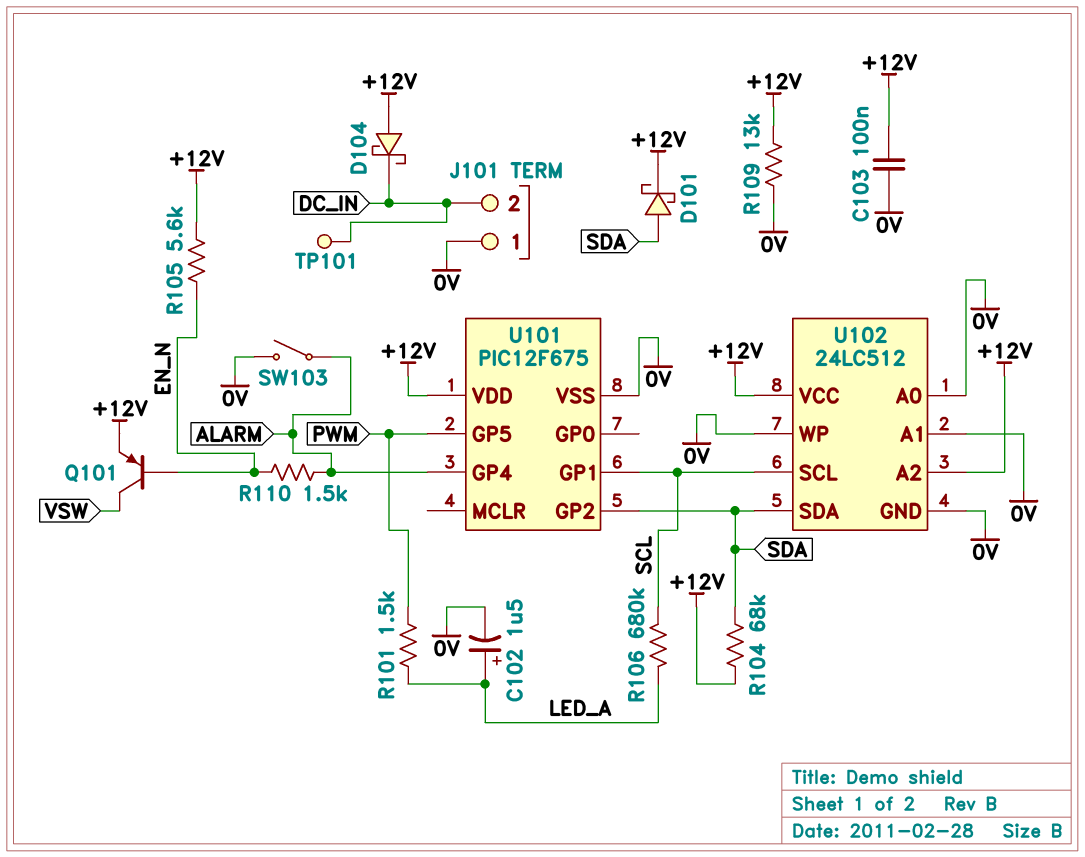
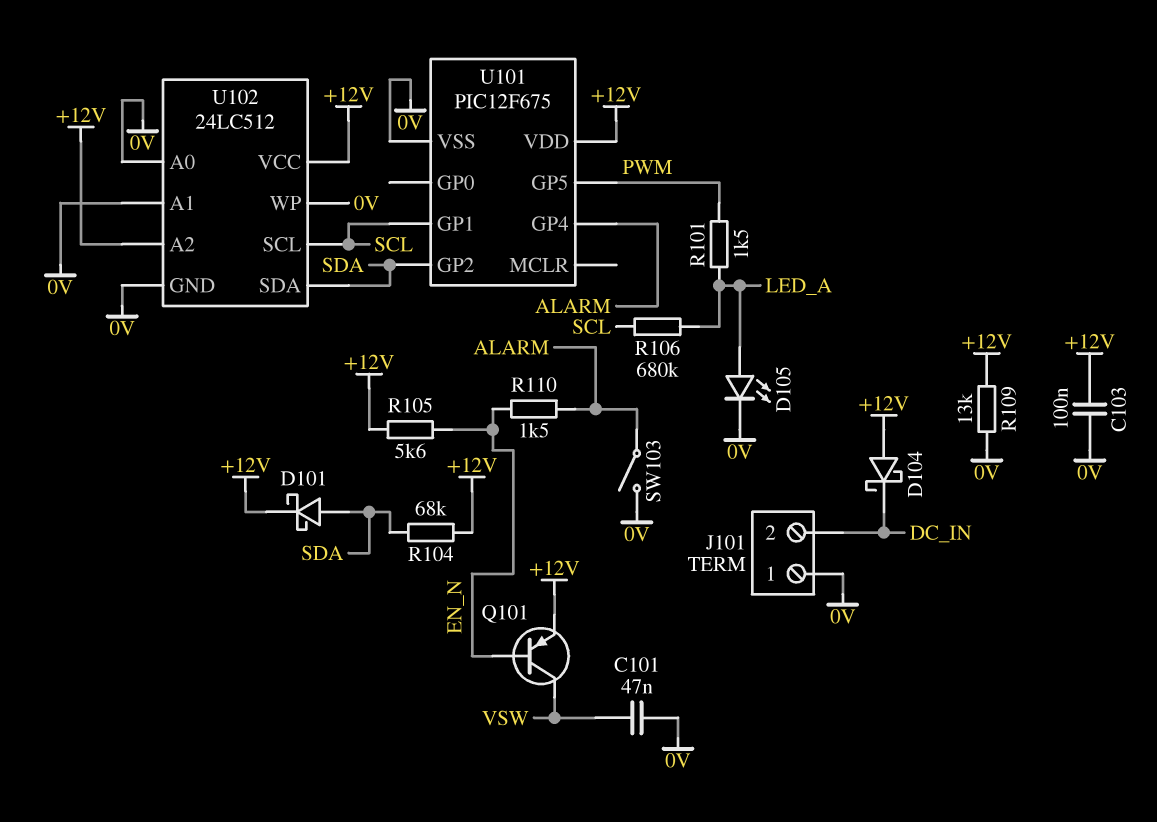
C101: none -> 47nF (0V, VSW)
C102: 1.5uF (plus LED_A, minus 0V) -> none
D105: none -> LED (A LED_A, K 0V)
TP101: test point (DC_IN) -> none

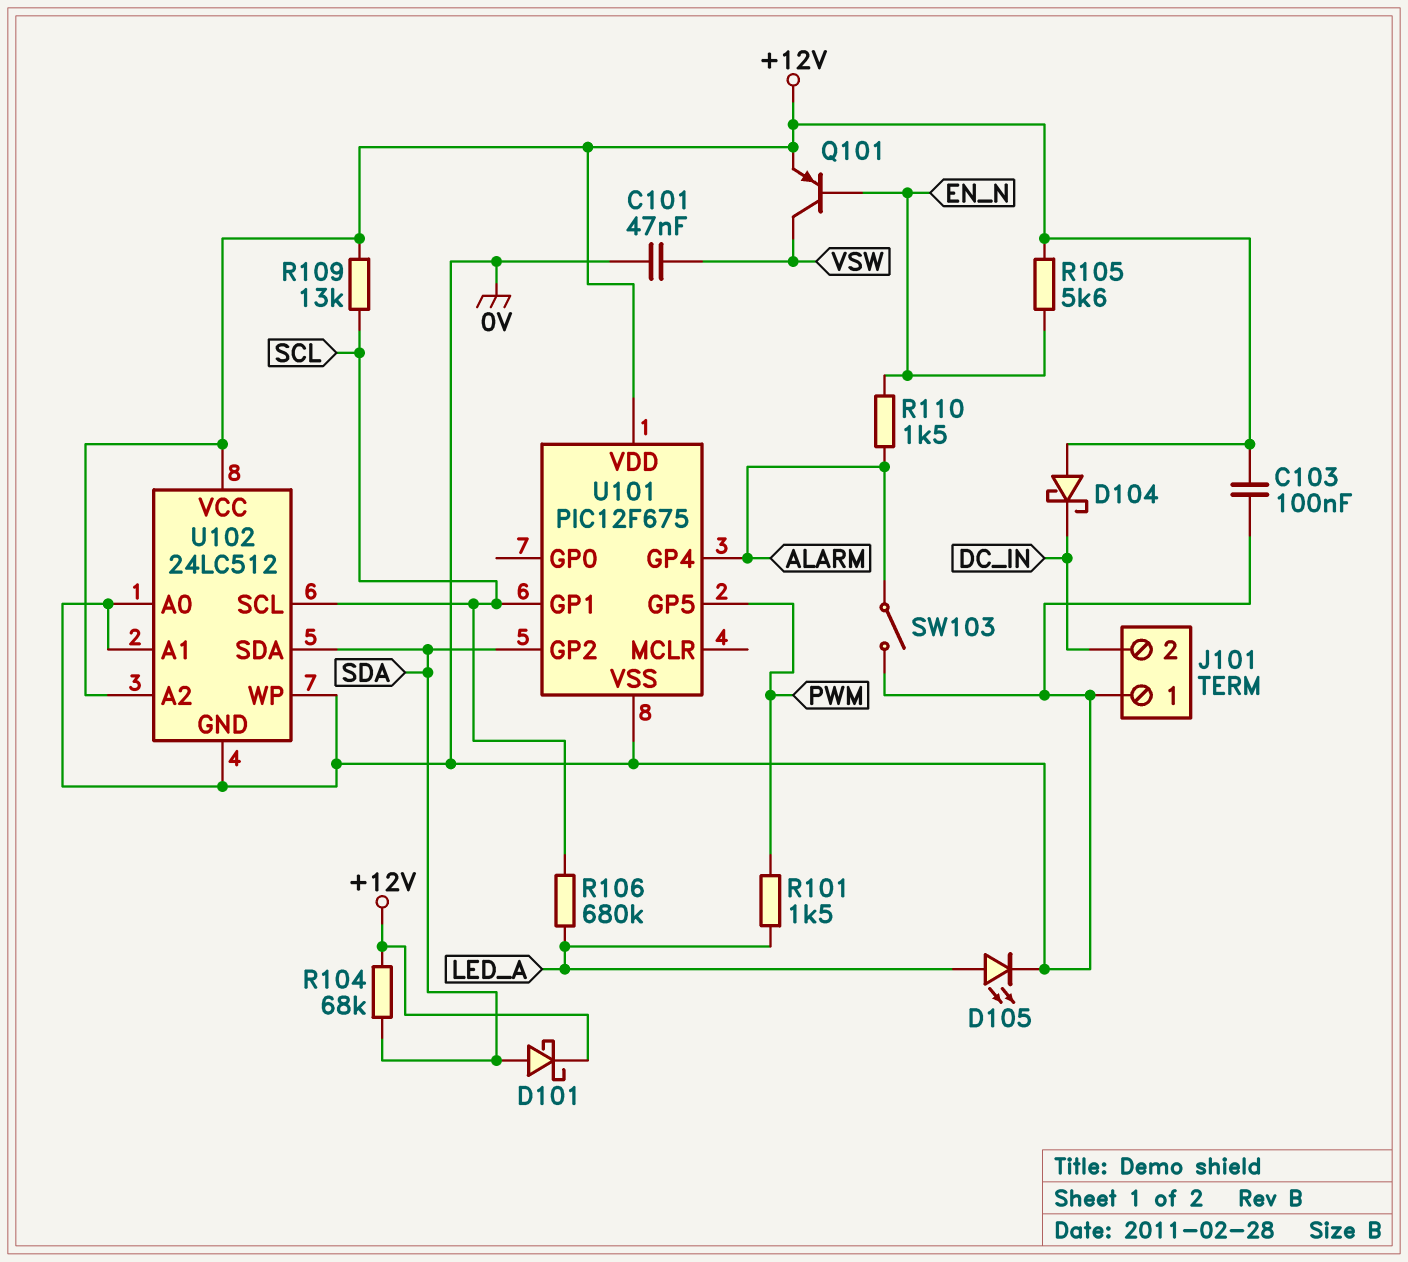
R109: 13k (+12V, 0V) -> 13k (+12V, SCL)

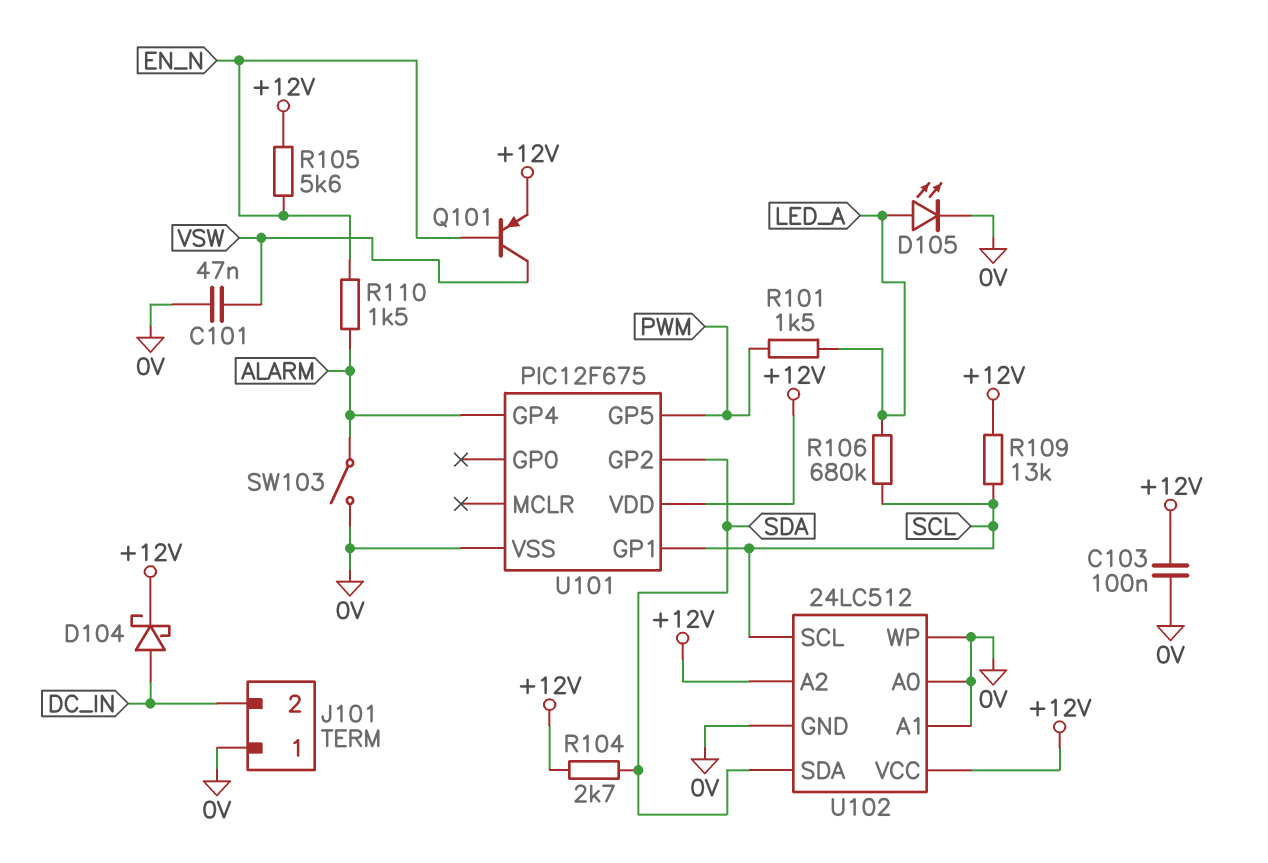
D101: schottky (A SDA, K +12V) -> none
D104: schottky (A +12V, K DC_IN) -> schottky (A DC_IN, K +12V)
R104: 68k (+12V, SDA) -> 2.7k (+12V, SDA)

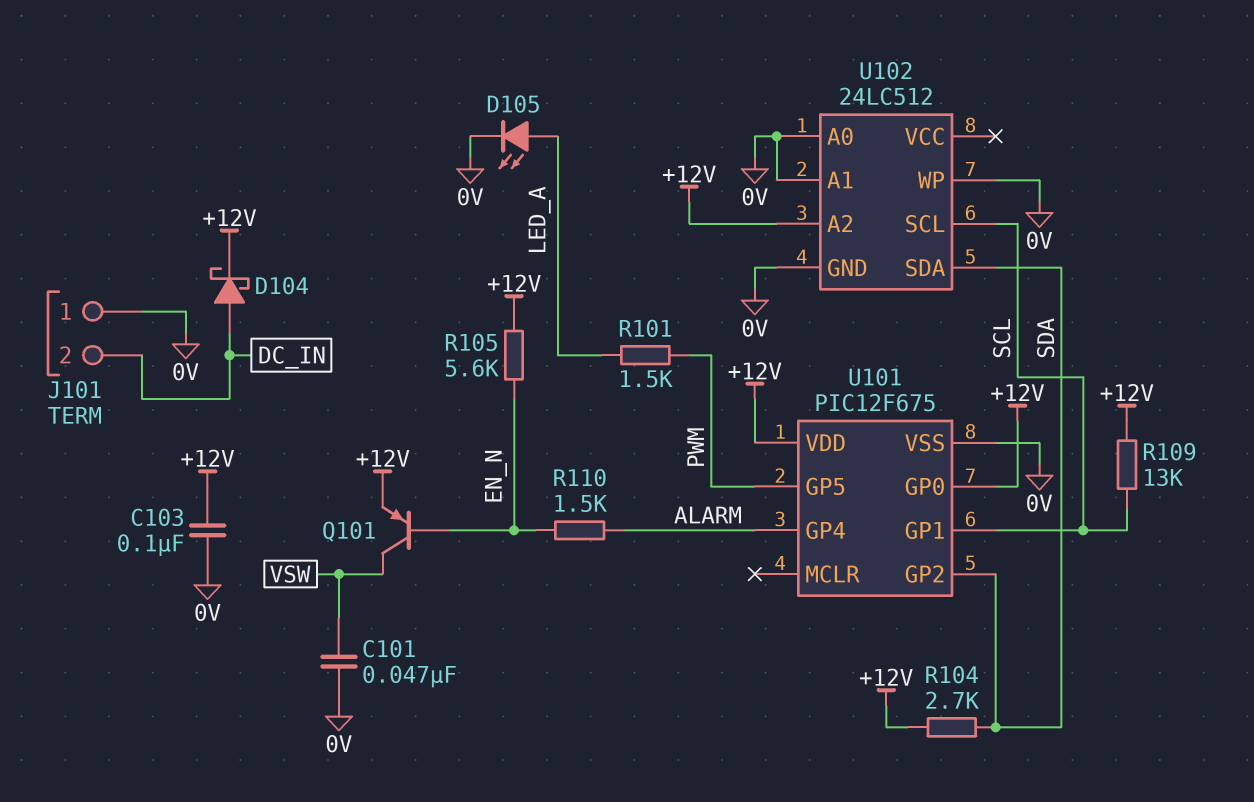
R106: 680k (LED_A, SCL) -> none
SW103: switch (0V, ALARM) -> none
U101 pin GP0: none -> +12V
U102 pin VCC: +12V -> none

